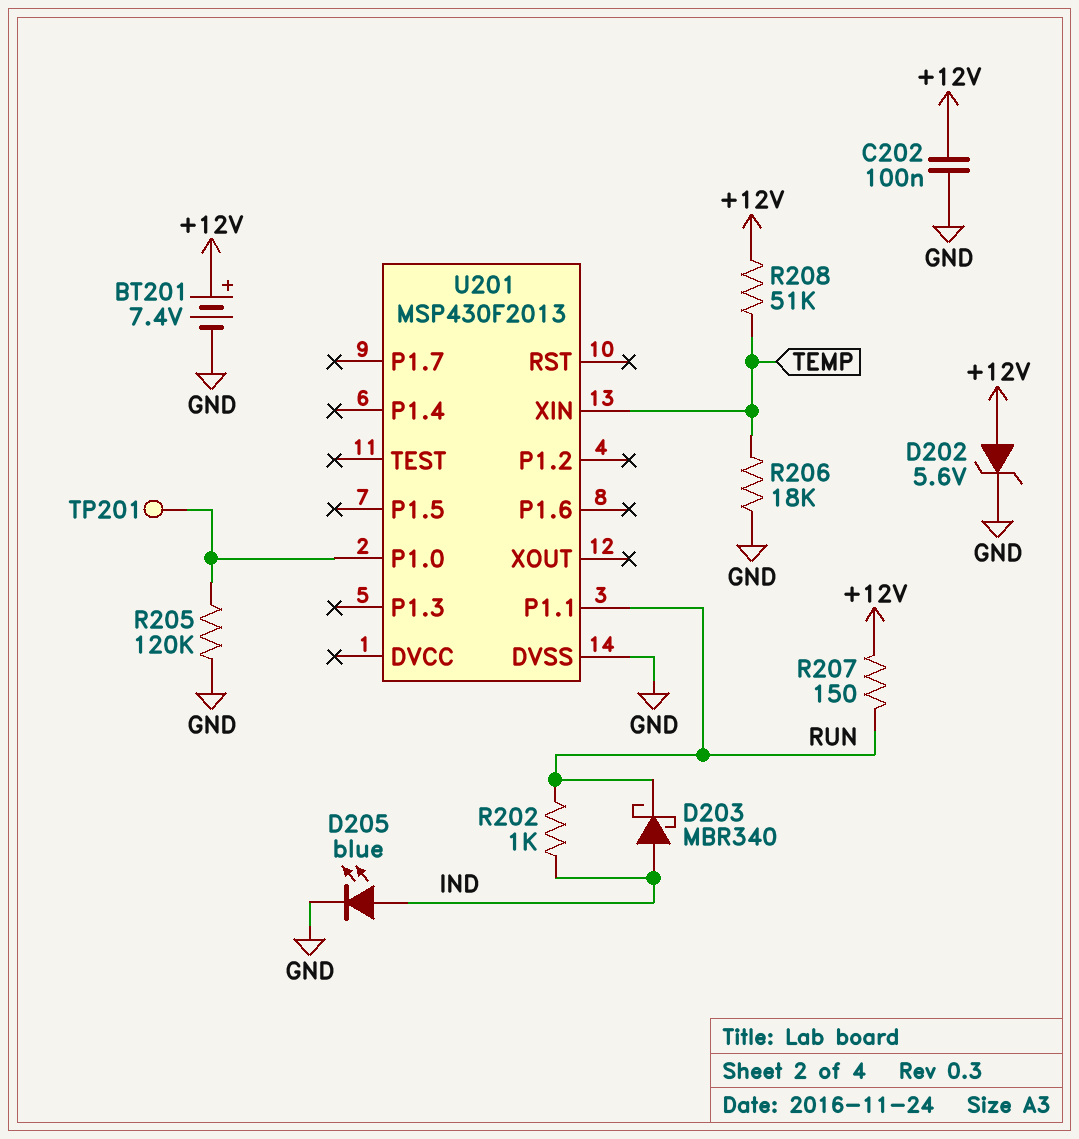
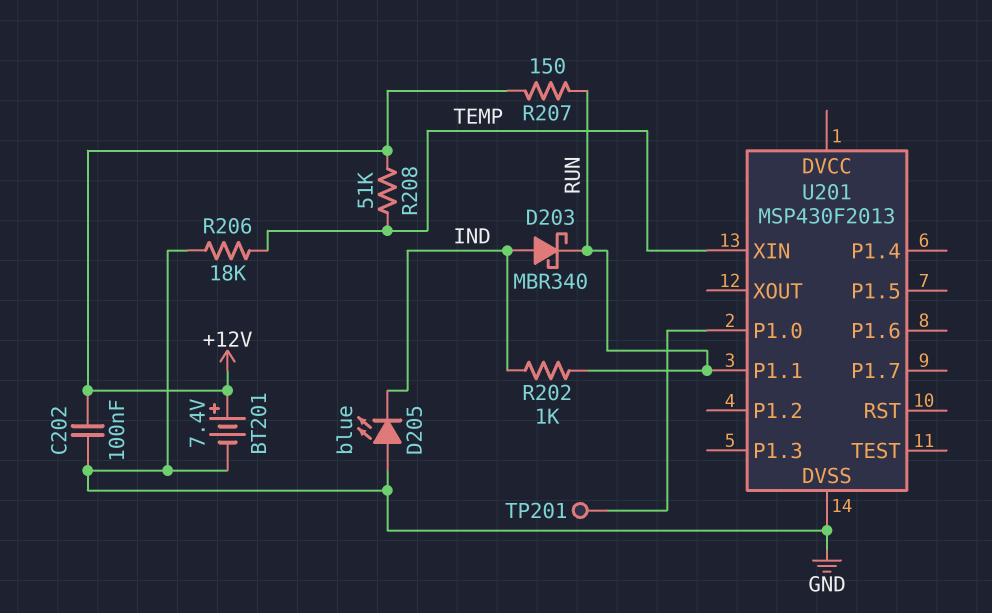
D202: zener 5.6V (A +12V, K GND) -> none
D205: LED blue (A IND, K GND) -> LED blue (A GND, K IND)
R205: 120k (GND, U201/P1.0) -> none

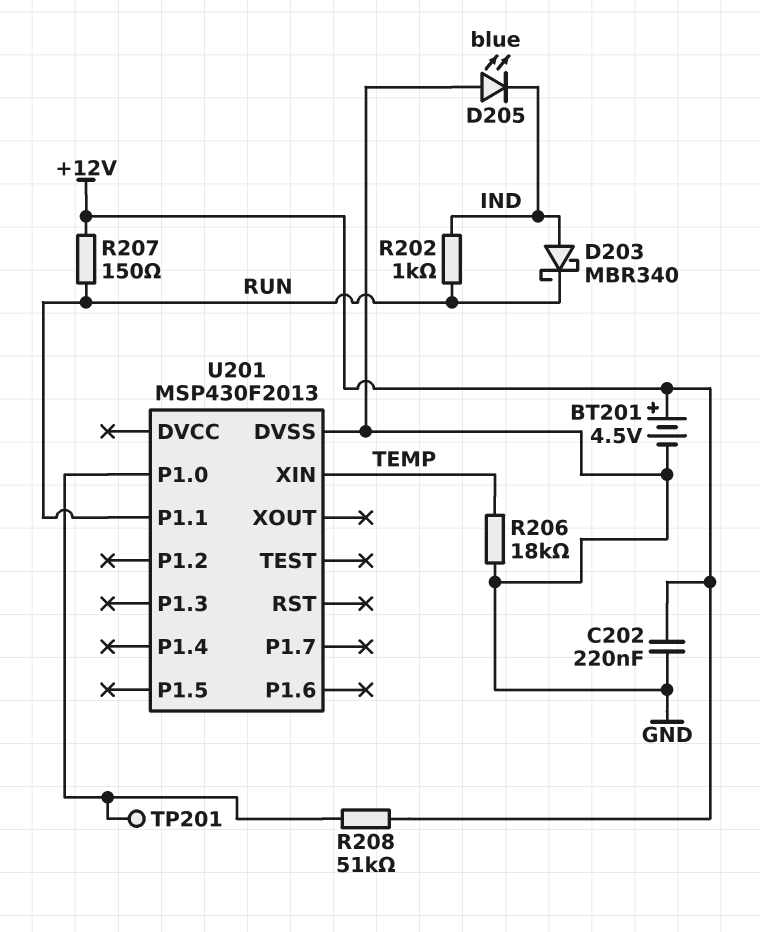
BT201: 7.4V (plus +12V, minus GND) -> 4.5V (plus +12V, minus GND)
C202: 100nF (+12V, GND) -> 220nF (+12V, GND)
R208: 51k (+12V, TEMP) -> 51k (+12V, U201/P1.0)

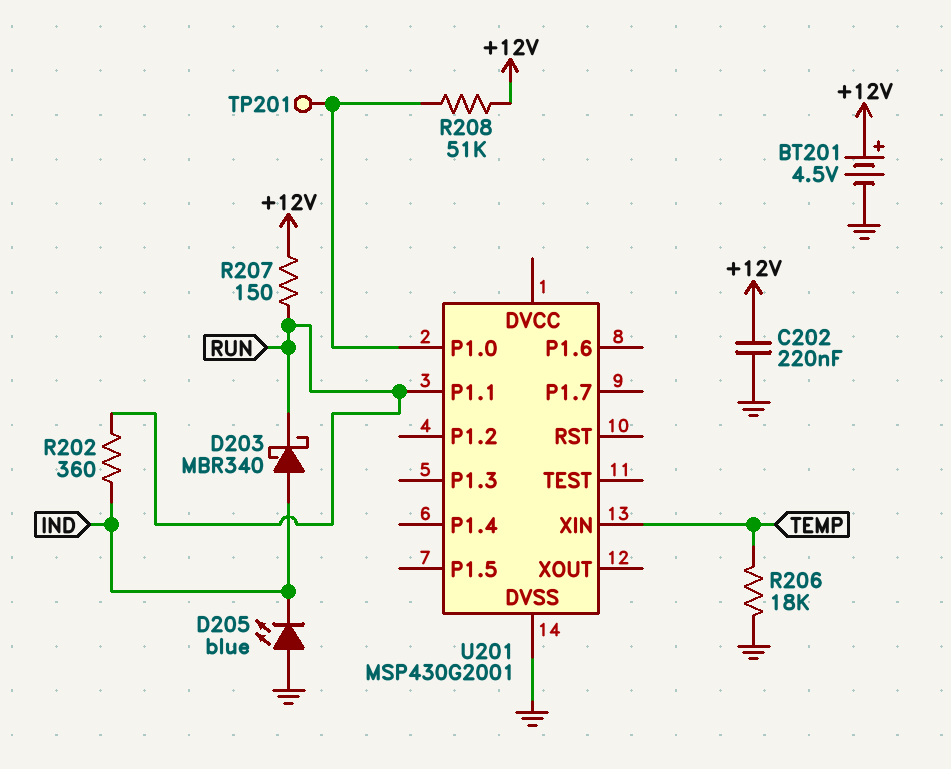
R202: 1k (IND, RUN) -> 360 (IND, RUN)
U201: MSP430F2013 -> MSP430G2001

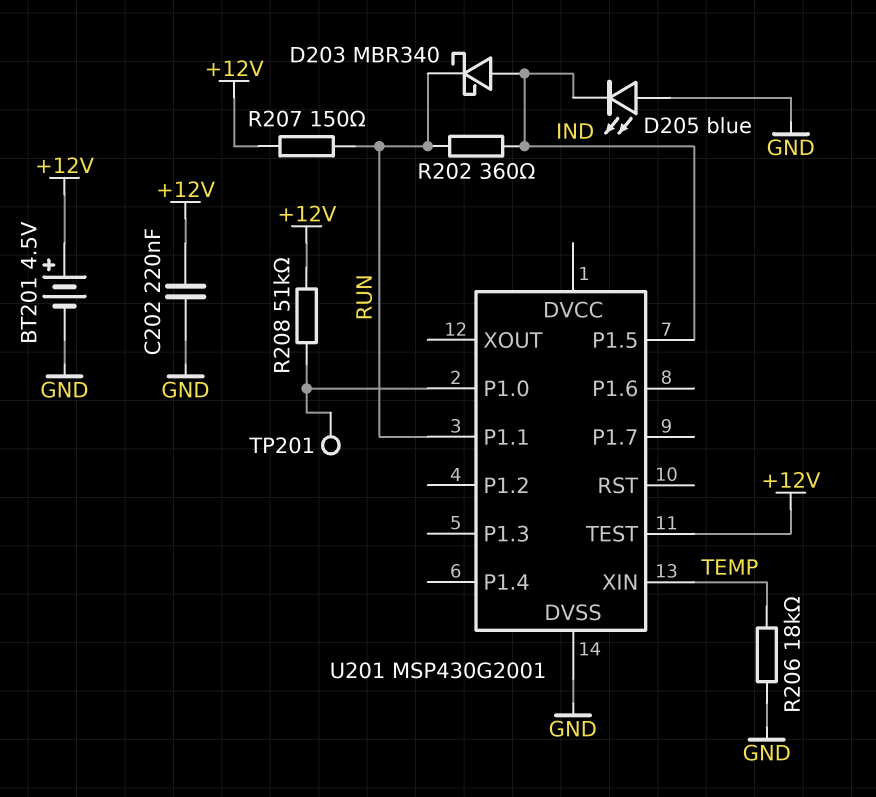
U201 pin P1.5: none -> IND
U201 pin TEST: none -> +12V

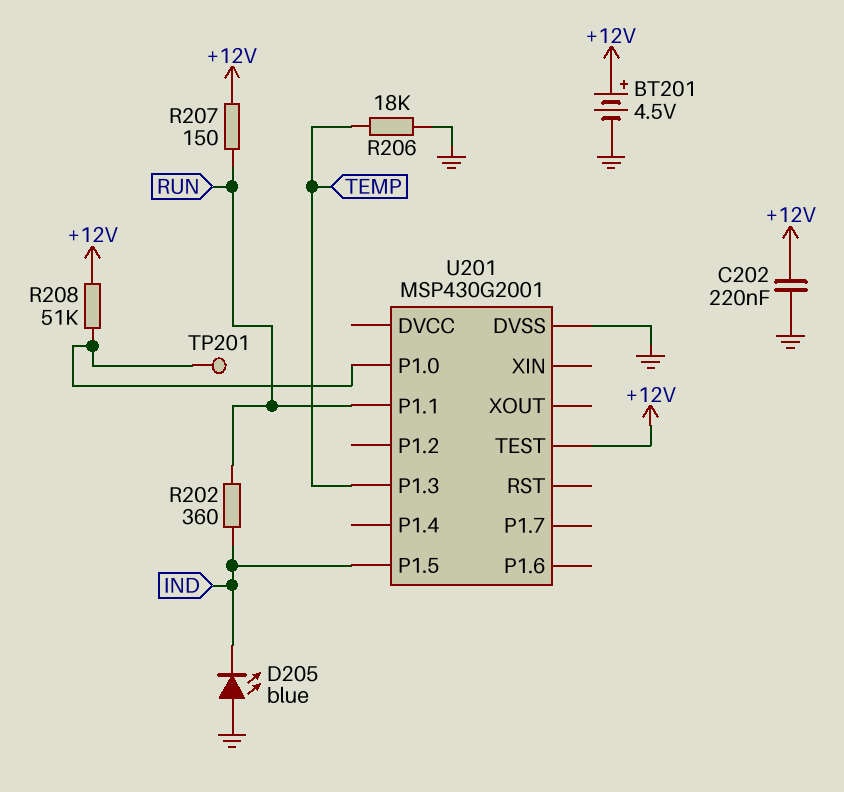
D203: schottky MBR340 (A IND, K RUN) -> none
U201 pin P1.3: none -> TEMP
U201 pin XIN: TEMP -> none

